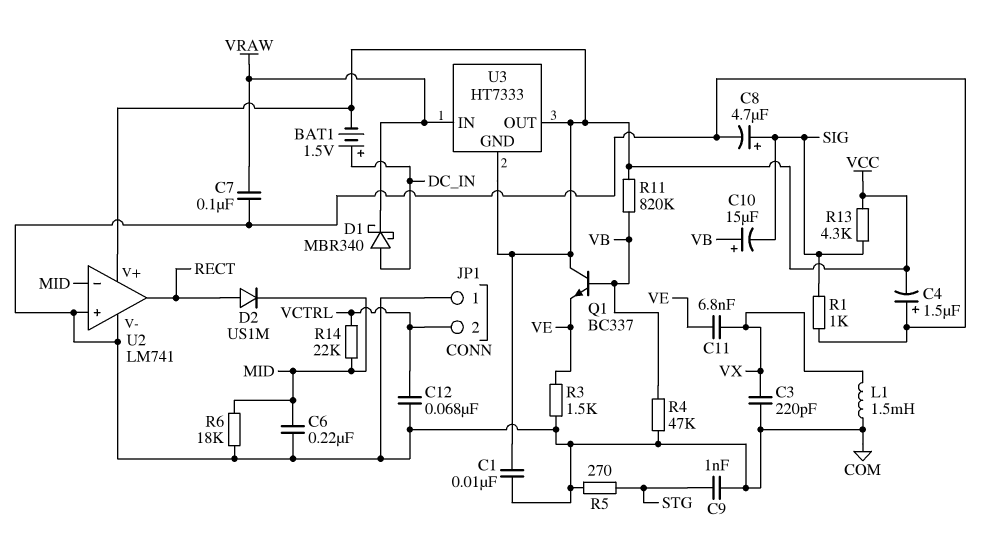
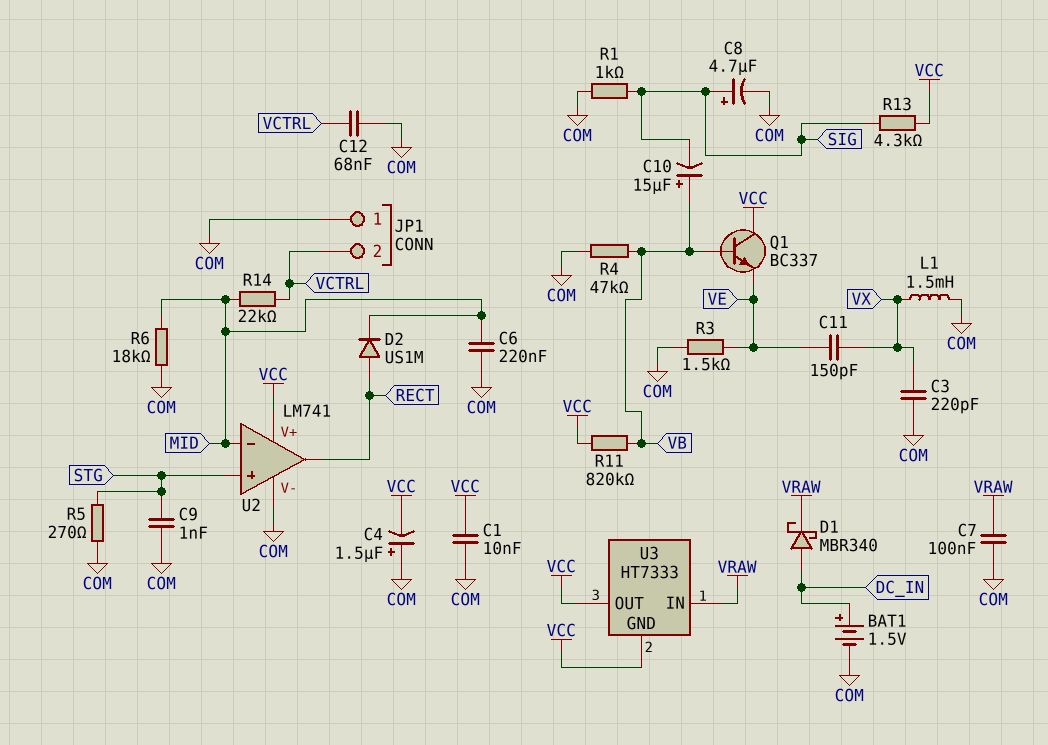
BAT1: 1.5V (plus DC_IN, minus VCC) -> 1.5V (plus DC_IN, minus COM)
C11: 6.8nF (VE, VX) -> 150pF (VE, VX)
U2 pin in+: COM -> STG

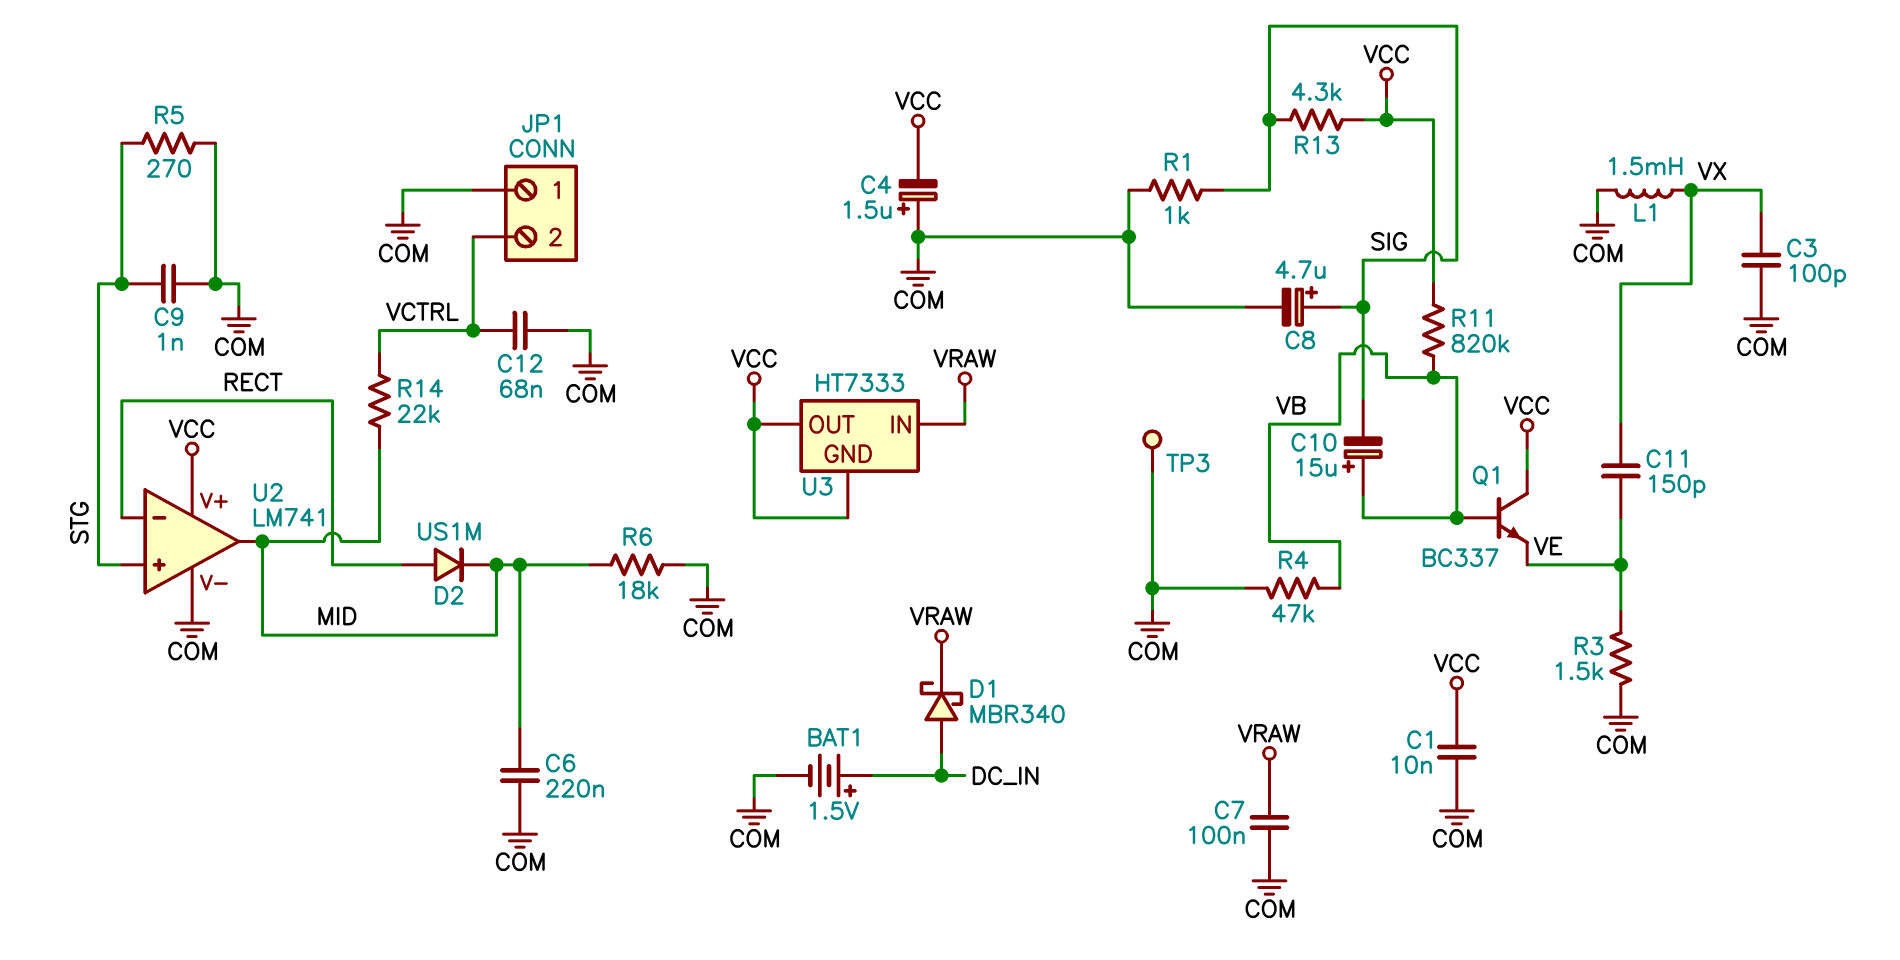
C3: 220pF (COM, VX) -> 100pF (COM, VX)
TP3: none -> test point (COM)
U2 pin in-: MID -> RECT
U2 pin out: RECT -> MID

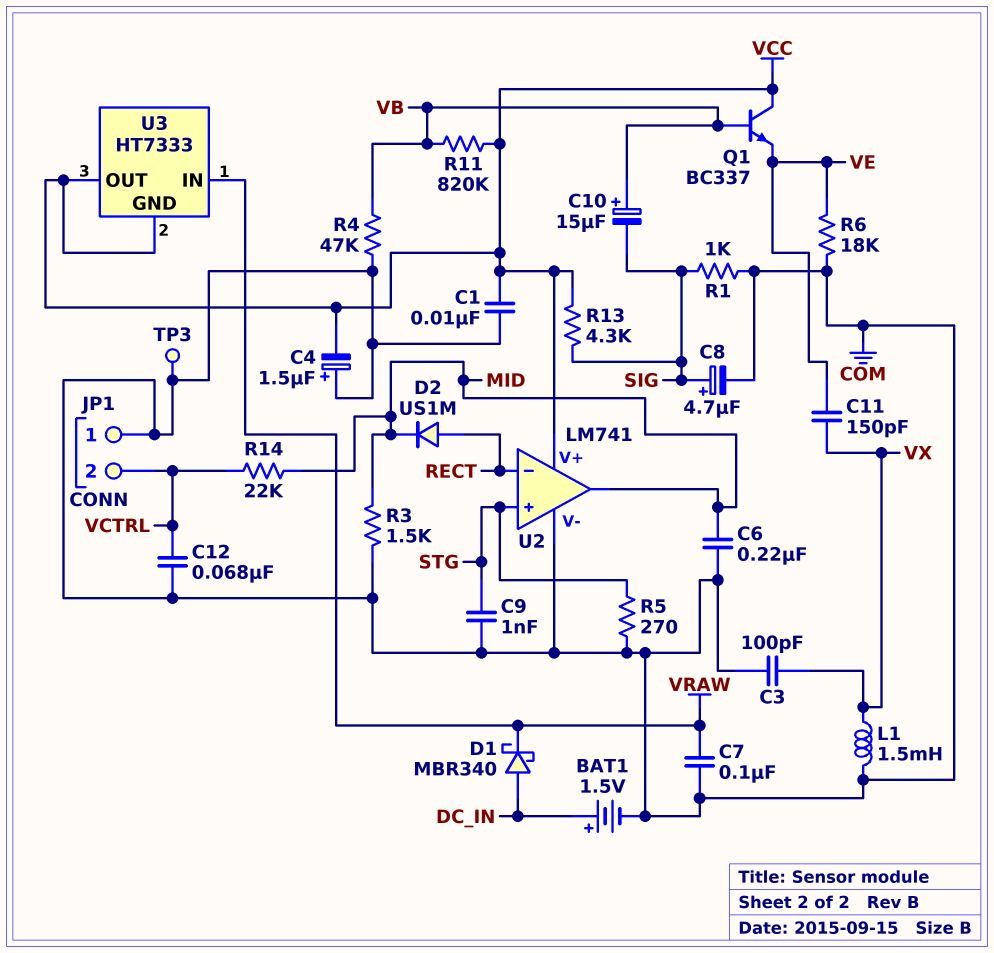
R3: 1.5k (COM, VE) -> 1.5k (COM, MID)
R6: 18k (COM, MID) -> 18k (COM, VE)

